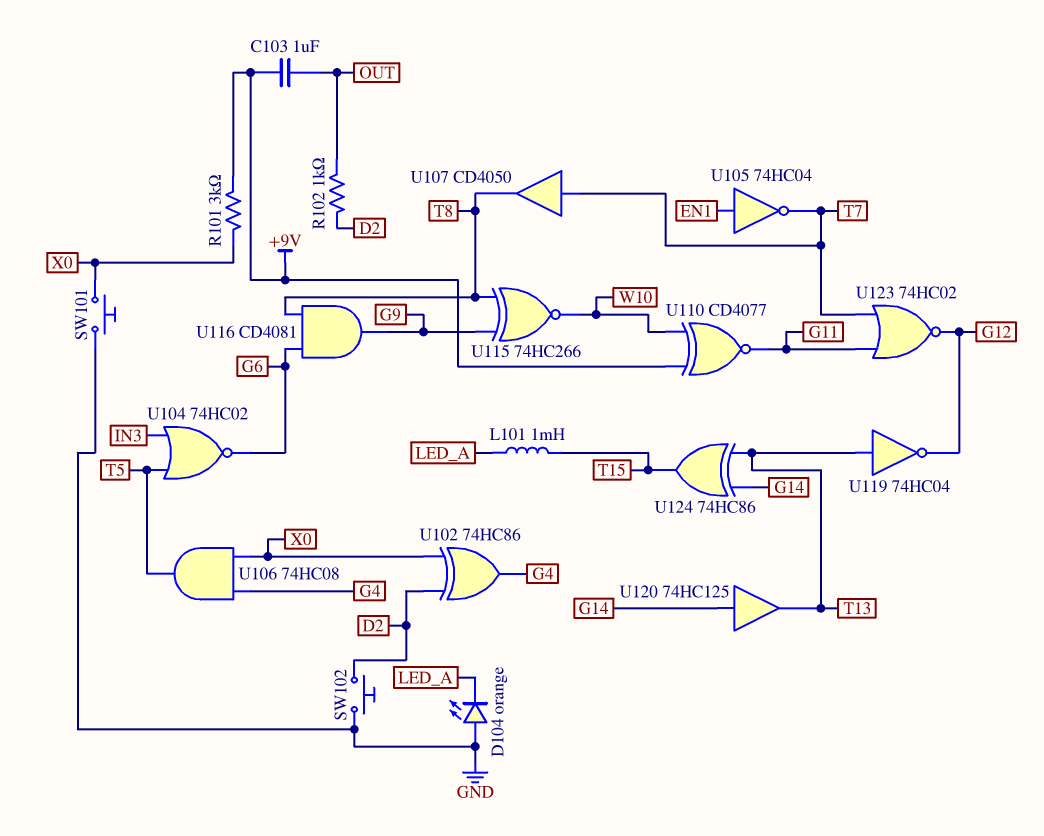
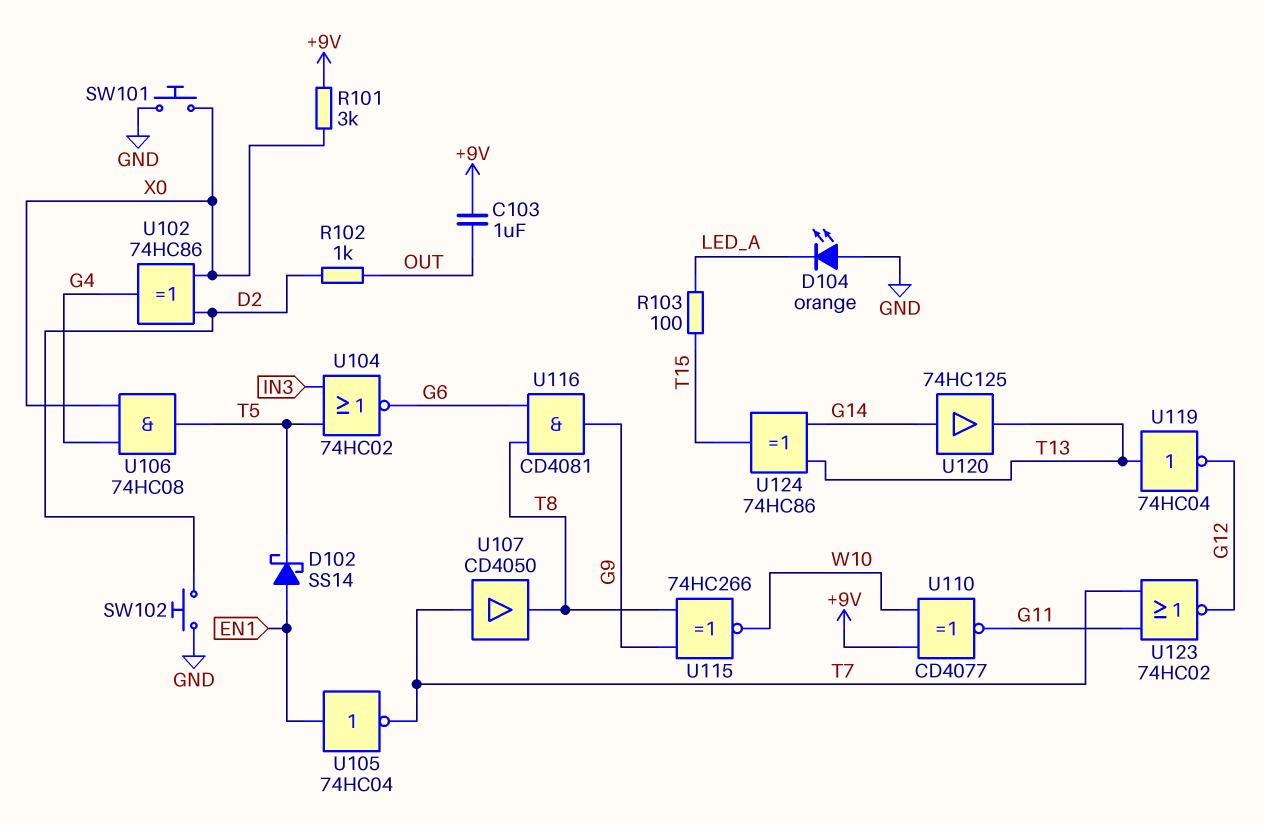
D102: none -> schottky SS14 (A EN1, K T5)
L101: 1mH (LED_A, T15) -> none
R103: none -> 100 (LED_A, T15)

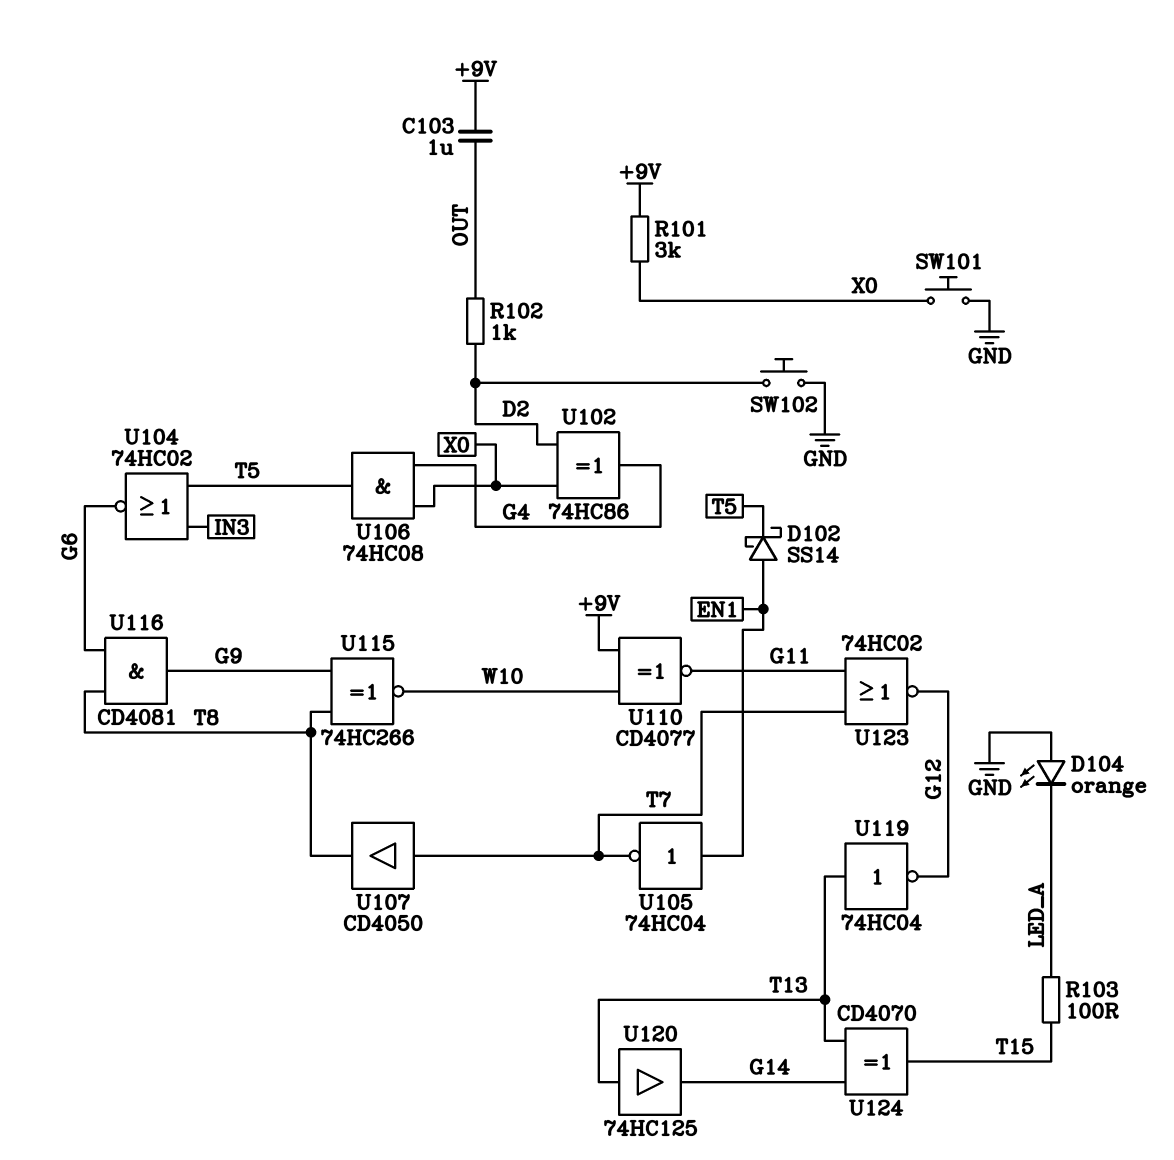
U120: buffer 74HC125 (in G14, out T13) -> buffer 74HC125 (in T13, out G14)
U124: XOR 74HC86 (in G14, in T13, out T15) -> XOR CD4070 (in G14, in T13, out T15)

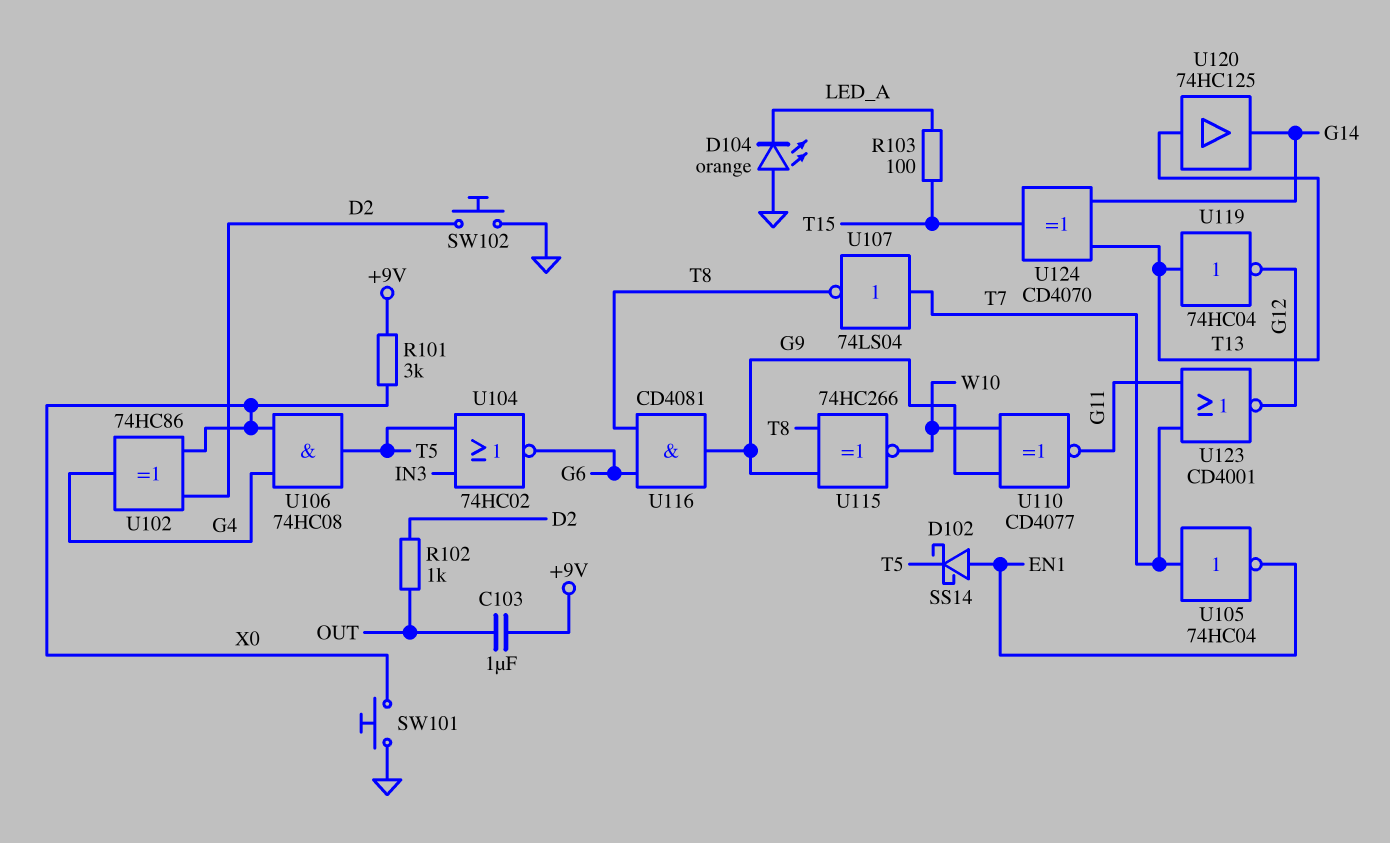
U105: NOT 74HC04 (in EN1, out T7) -> NOT 74HC04 (in T7, out EN1)
U107: buffer CD4050 (in T7, out T8) -> NOT 74LS04 (in T7, out T8)
U110: XNOR CD4077 (in +9V, in W10, out G11) -> XNOR CD4077 (in G9, in W10, out G11)
U123: NOR 74HC02 (in G11, in T7, out G12) -> NOR CD4001 (in G11, in T7, out G12)

